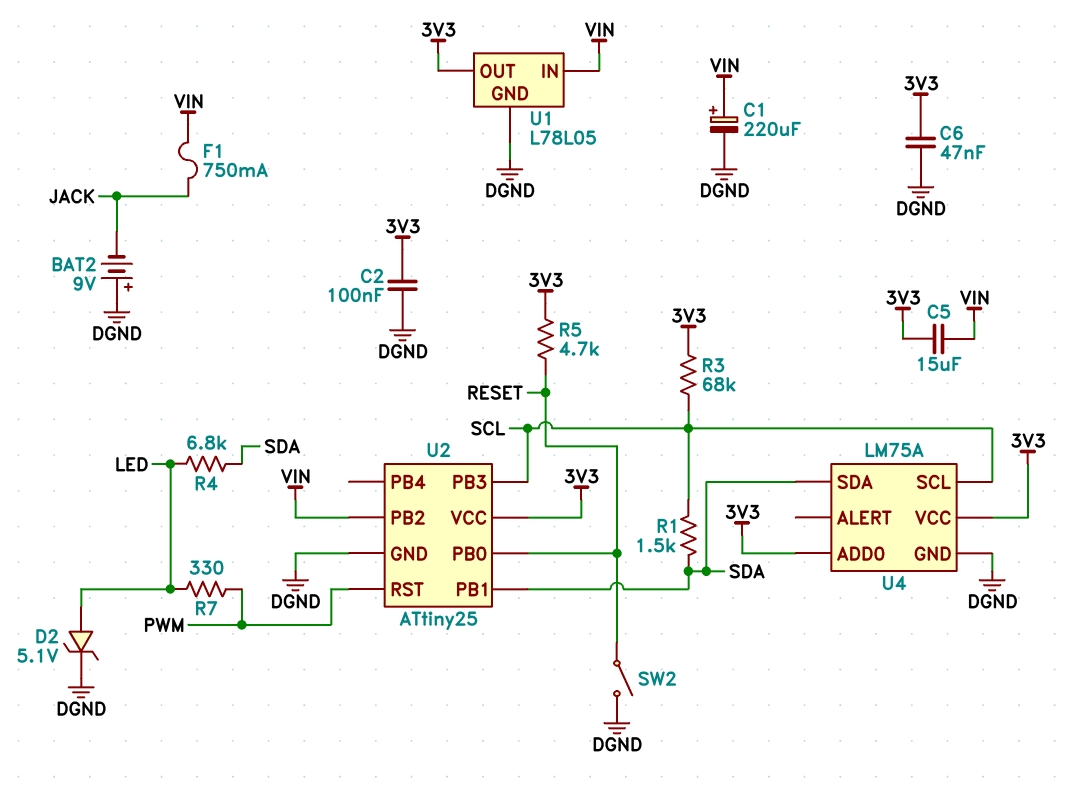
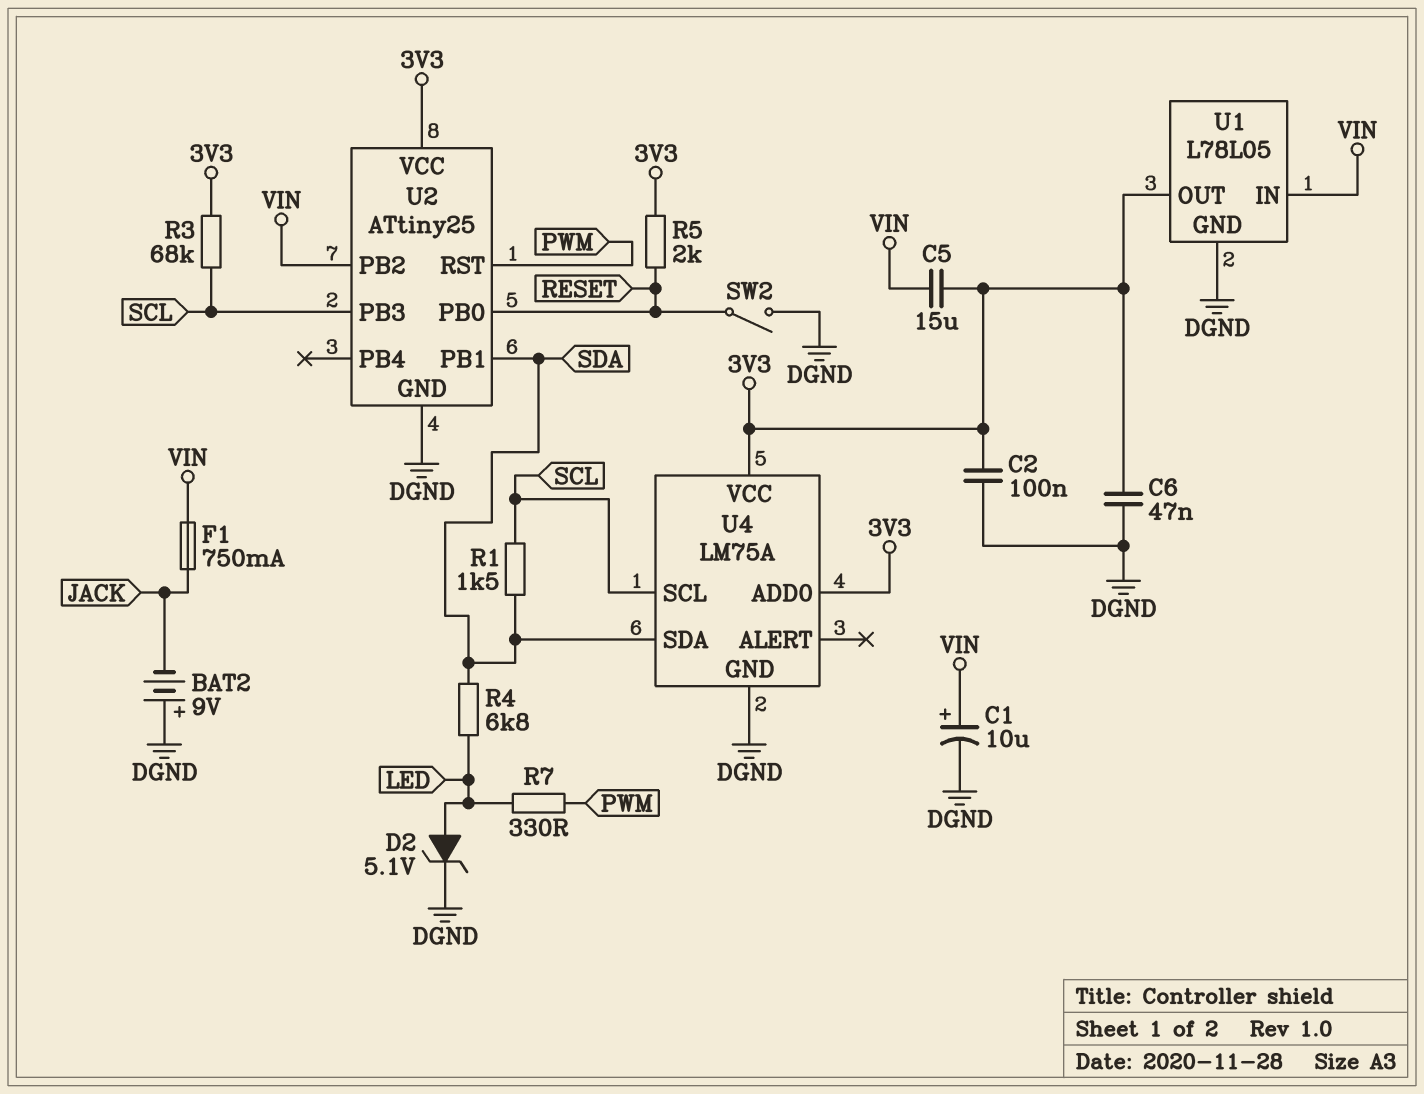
C1: 220uF (plus VIN, minus DGND) -> 10uF (plus VIN, minus DGND)
R5: 4.7k (3V3, RESET) -> 2k (3V3, RESET)

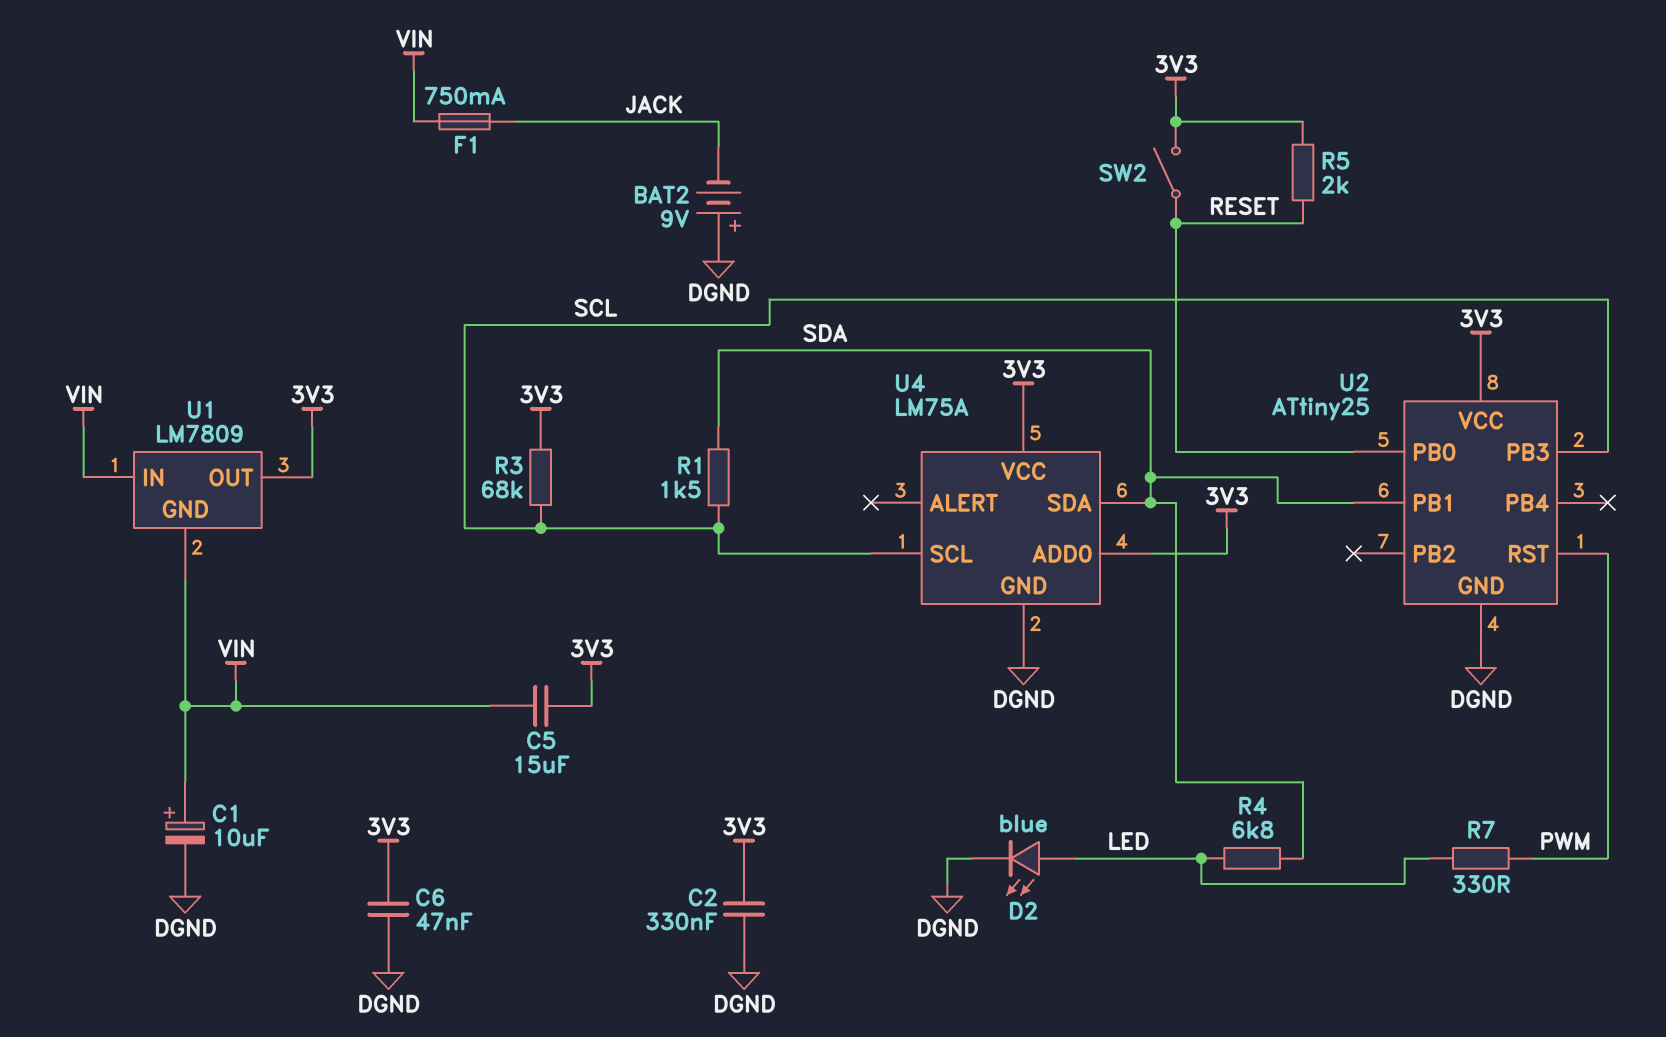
C2: 100nF (3V3, DGND) -> 330nF (3V3, DGND)
D2: zener 5.1V (A LED, K DGND) -> LED blue (A LED, K DGND)
SW2: switch (DGND, RESET) -> switch (3V3, RESET)
U1: L78L05 -> LM7809
U1 pin GND: DGND -> VIN
U2 pin PB2: VIN -> none

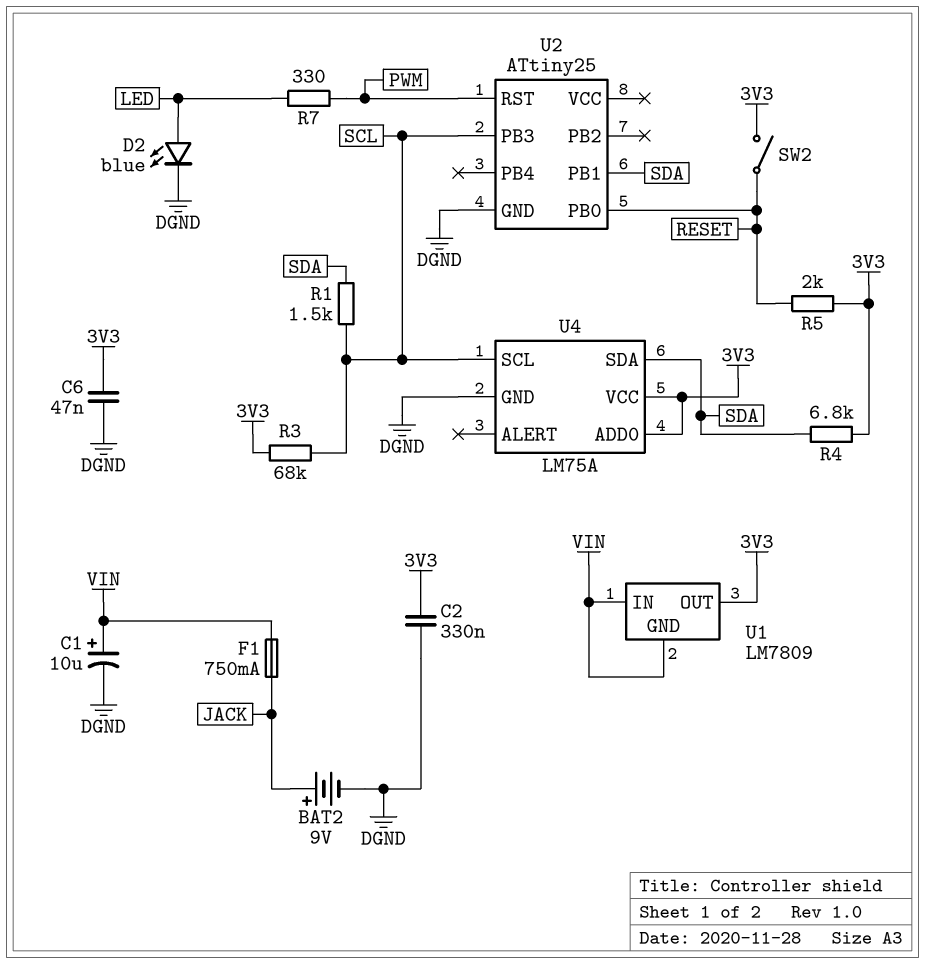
BAT2: 9V (plus DGND, minus JACK) -> 9V (plus JACK, minus DGND)
C5: 15uF (3V3, VIN) -> none
R4: 6.8k (LED, SDA) -> 6.8k (3V3, SDA)
U2 pin VCC: 3V3 -> none

